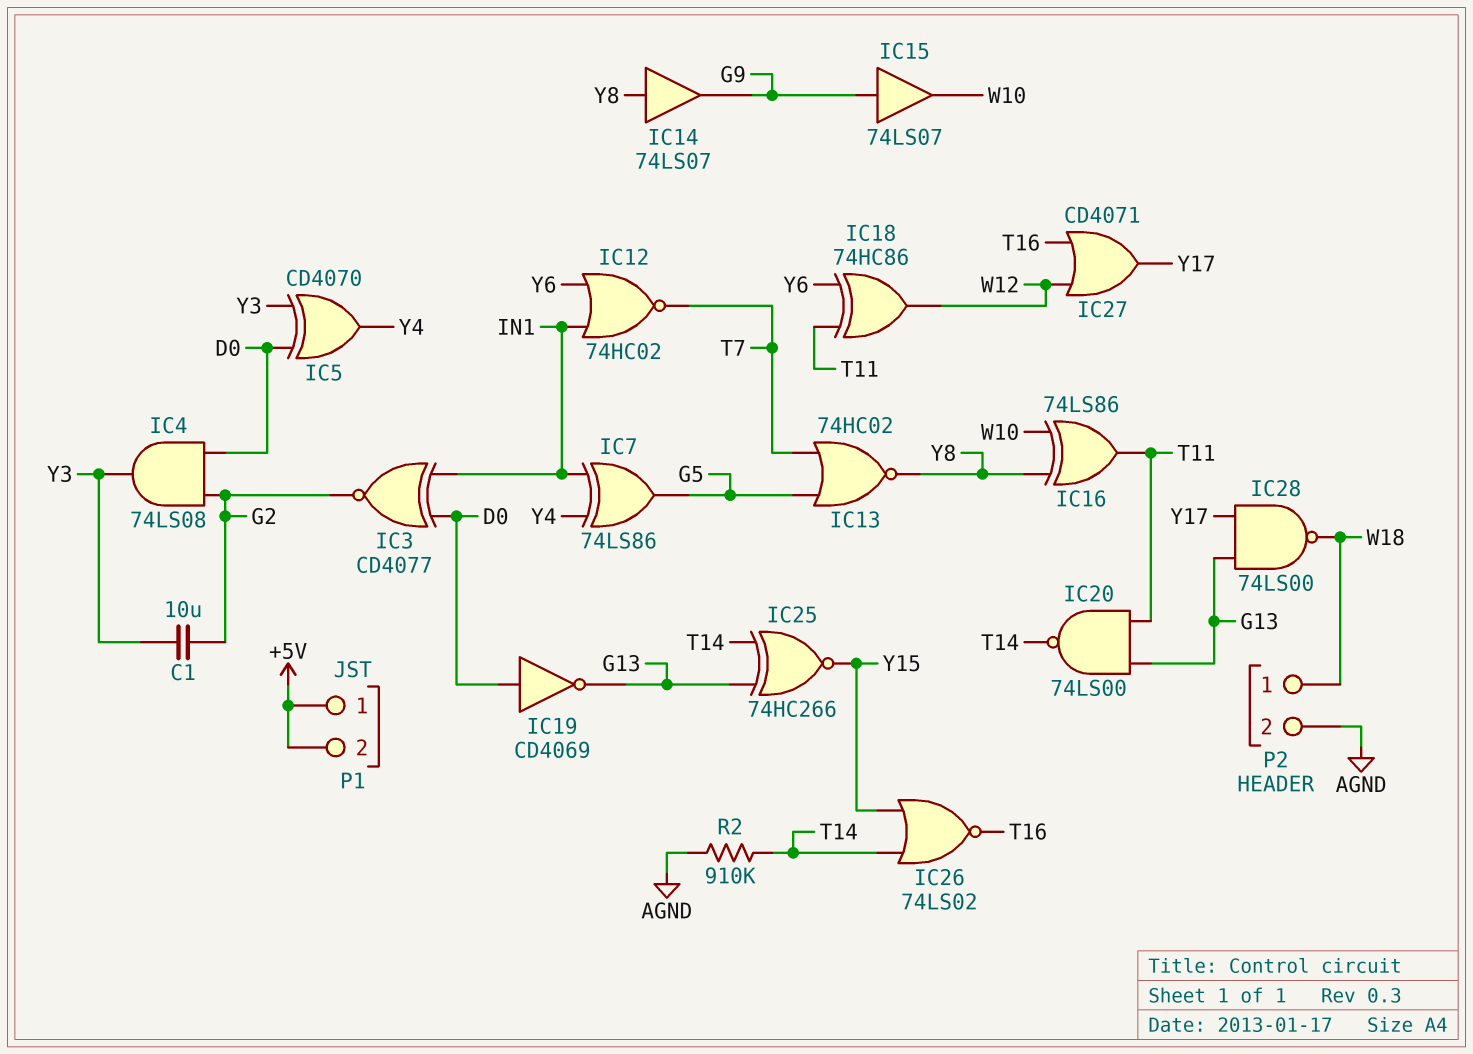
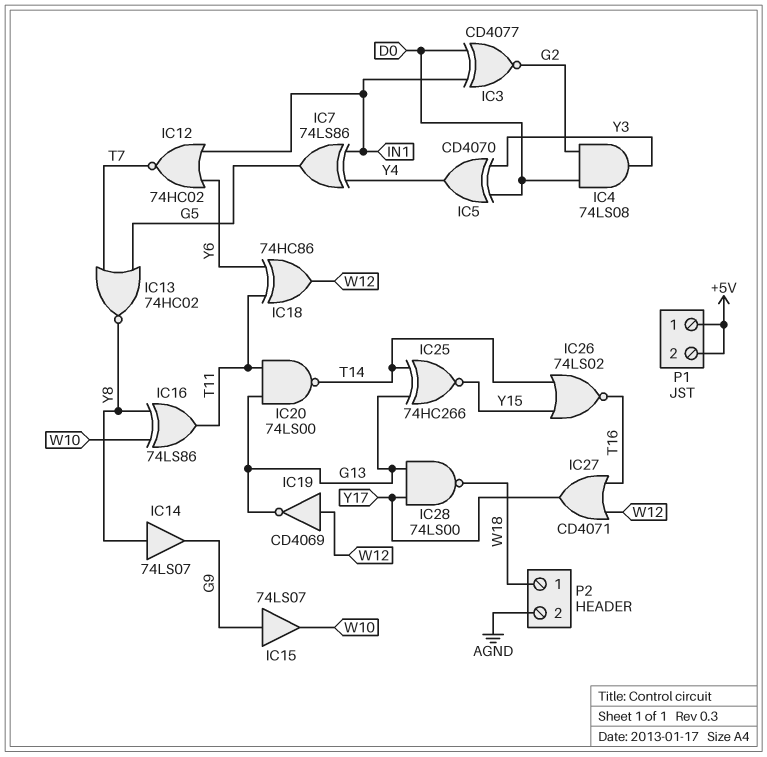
C1: 10uF (G2, Y3) -> none
IC19: NOT CD4069 (in D0, out G13) -> NOT CD4069 (in W12, out G13)
R2: 910k (AGND, T14) -> none

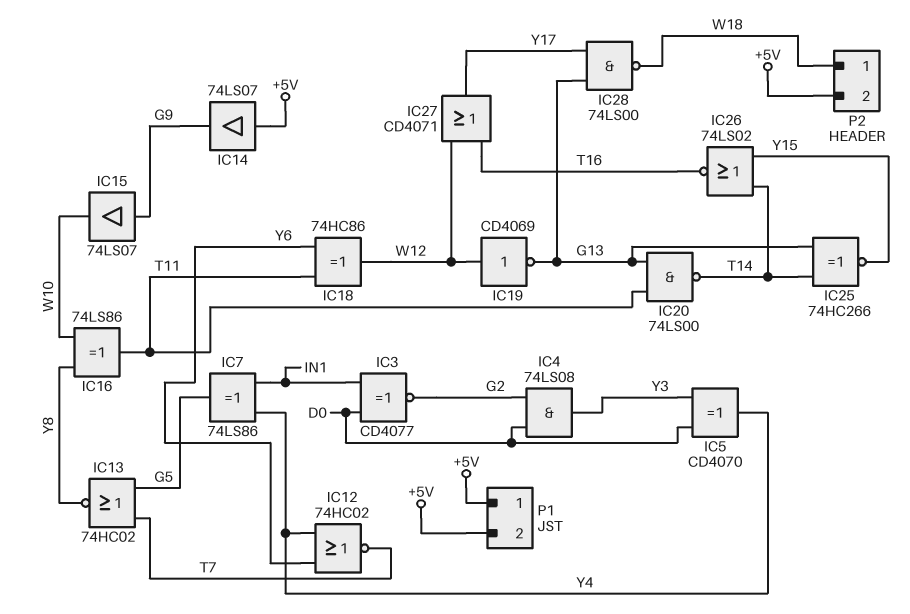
IC12: NOR 74HC02 (in IN1, in Y6, out T7) -> NOR 74HC02 (in Y4, in Y6, out T7)
IC14: buffer 74LS07 (in Y8, out G9) -> buffer 74LS07 (in +5V, out G9)
P2 pin 2: AGND -> +5V

